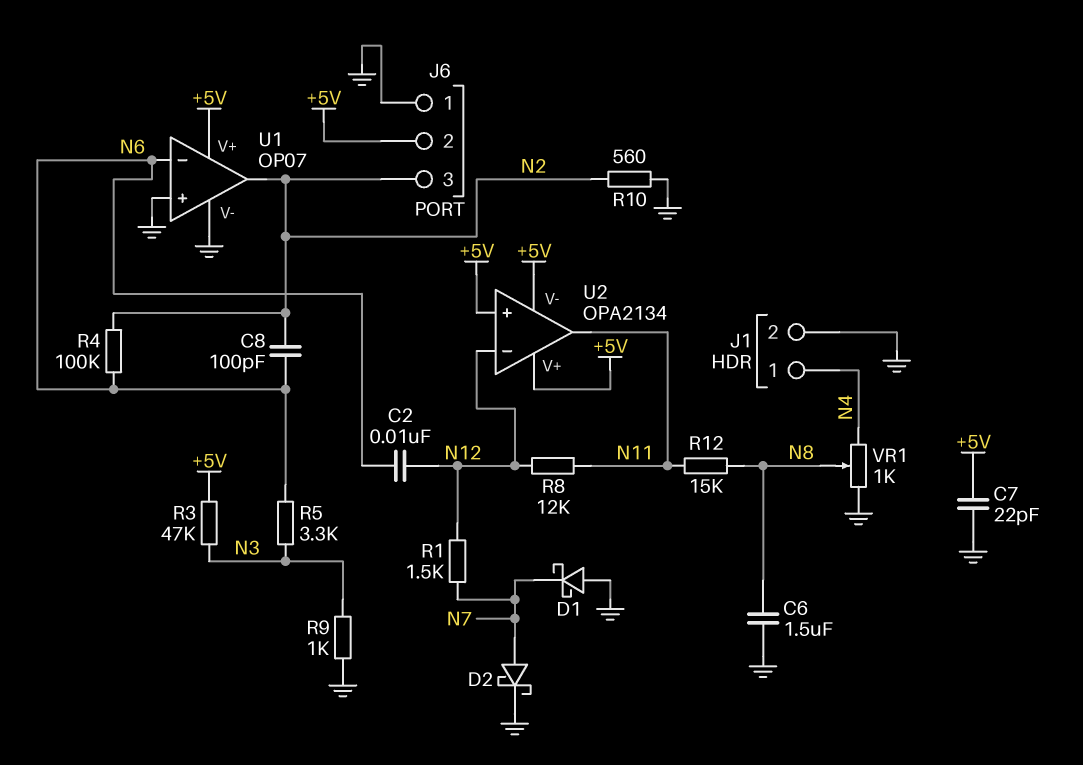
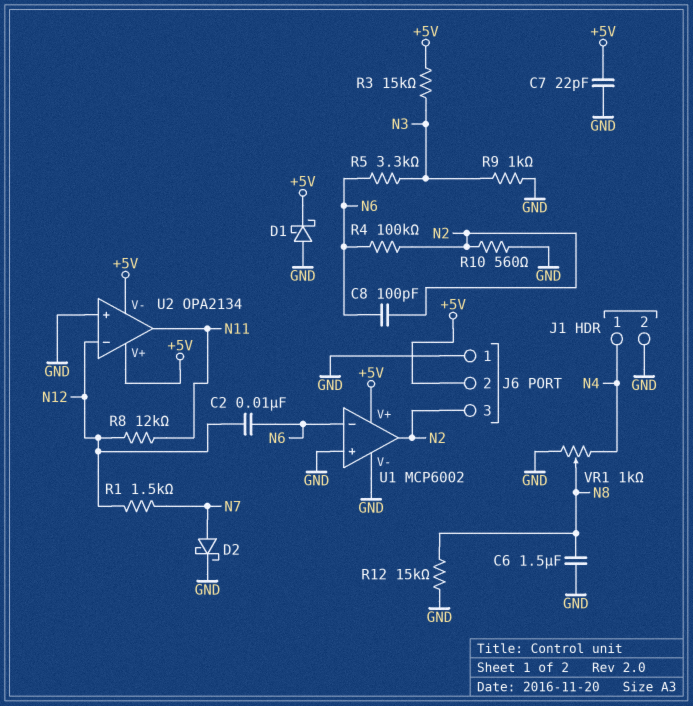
D1: schottky (A GND, K N7) -> schottky (A GND, K +5V)
R3: 47k (+5V, N3) -> 15k (+5V, N3)
R12: 15k (N8, N11) -> 15k (GND, N8)
U1: OP07 -> MCP6002
U2 pin in+: +5V -> GND

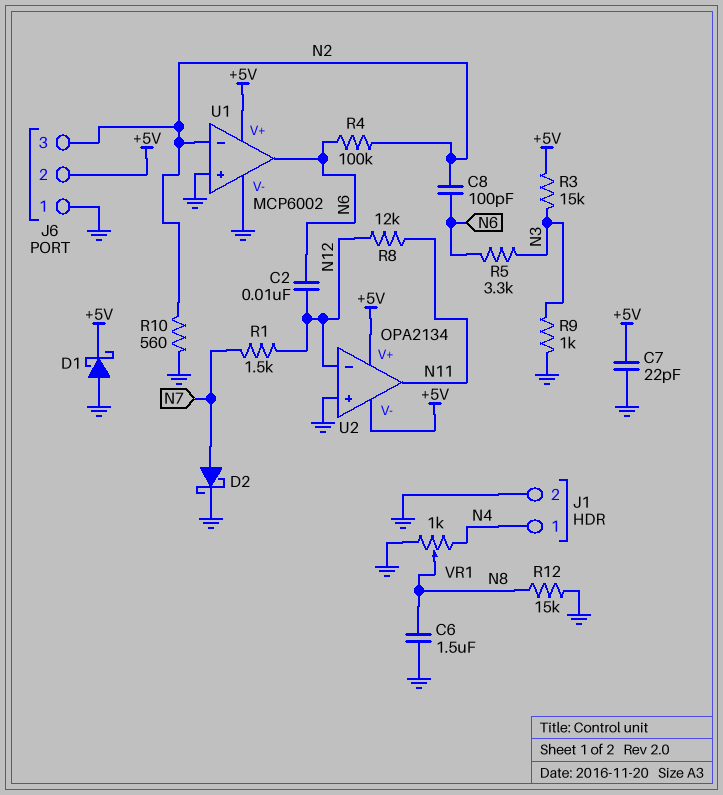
U1 pin in-: N6 -> N2
U1 pin out: N2 -> N6

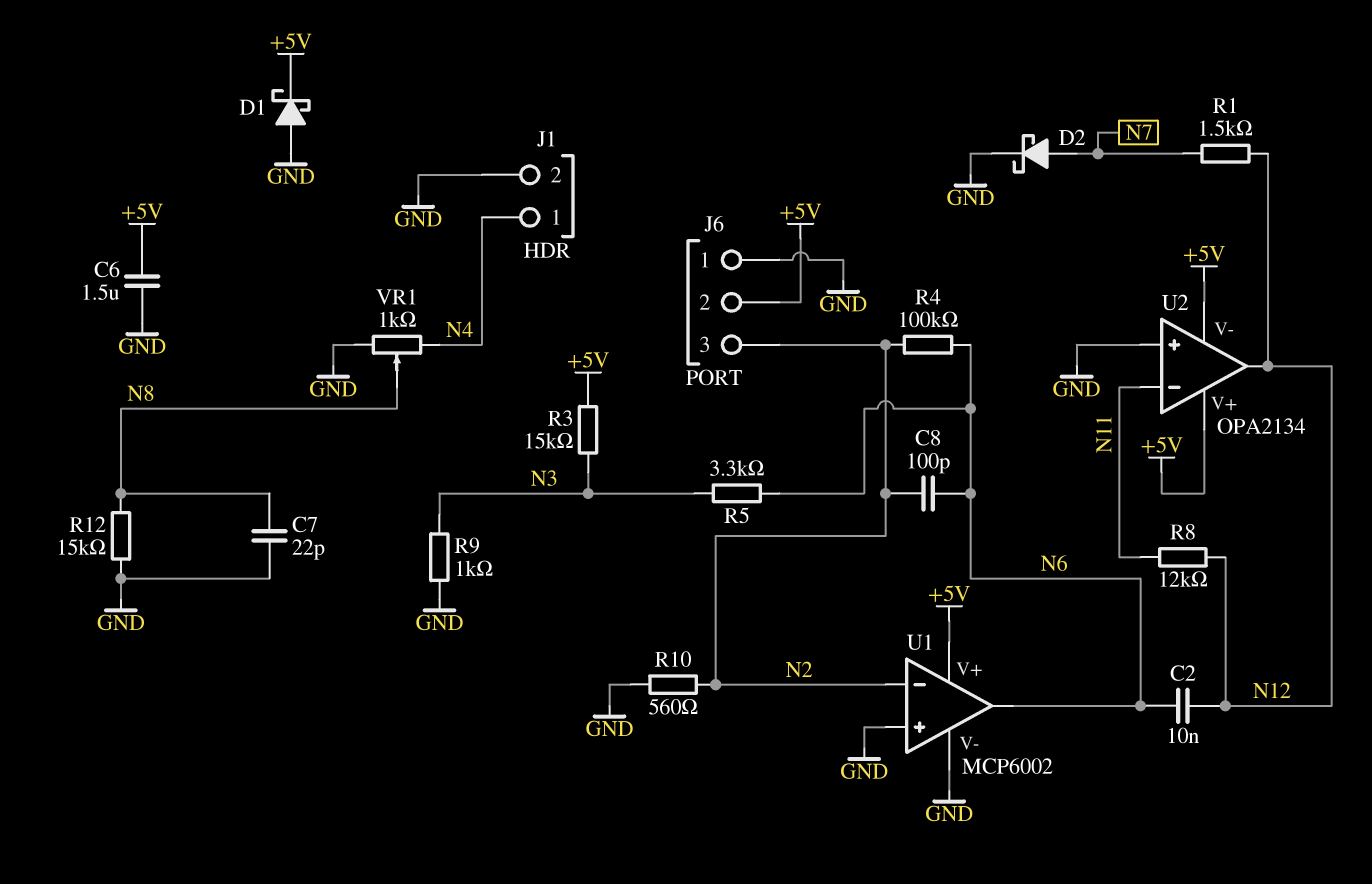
C6: 1.5uF (GND, N8) -> 1.5uF (+5V, GND)
C7: 22pF (+5V, GND) -> 22pF (GND, N8)
U2 pin in-: N12 -> N11
U2 pin out: N11 -> N12

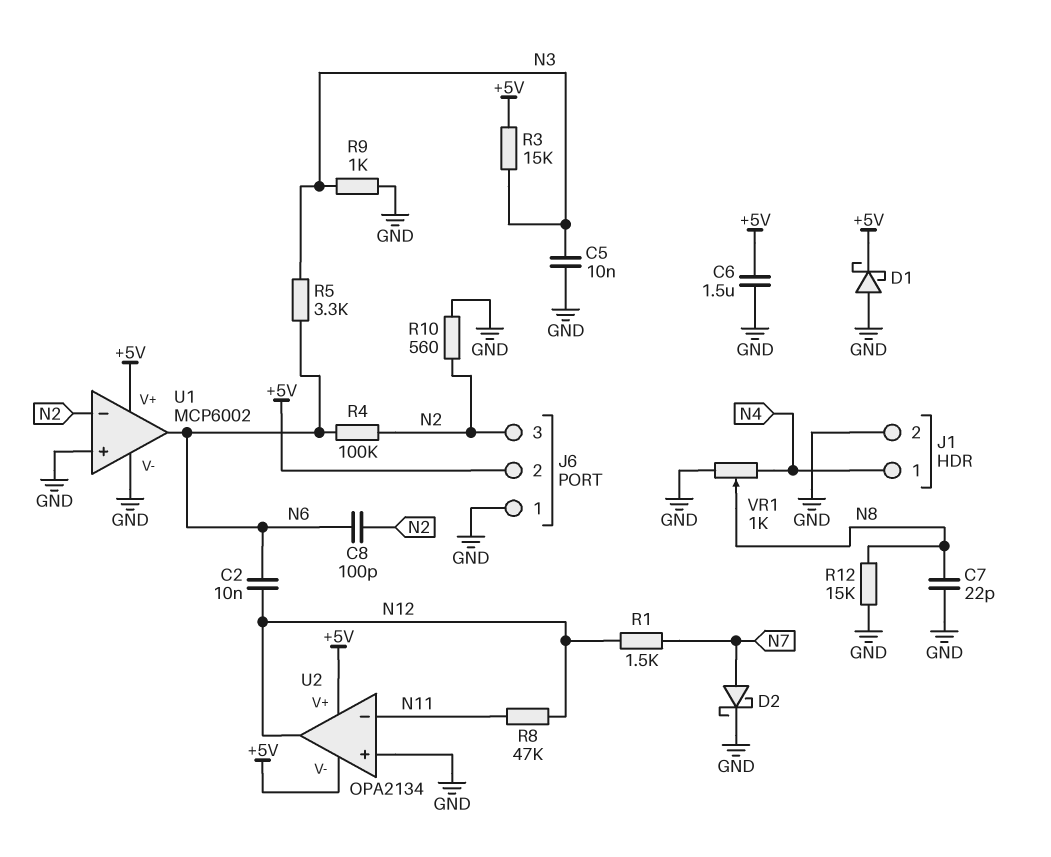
C5: none -> 10nF (GND, N3)
R8: 12k (N11, N12) -> 47k (N11, N12)

